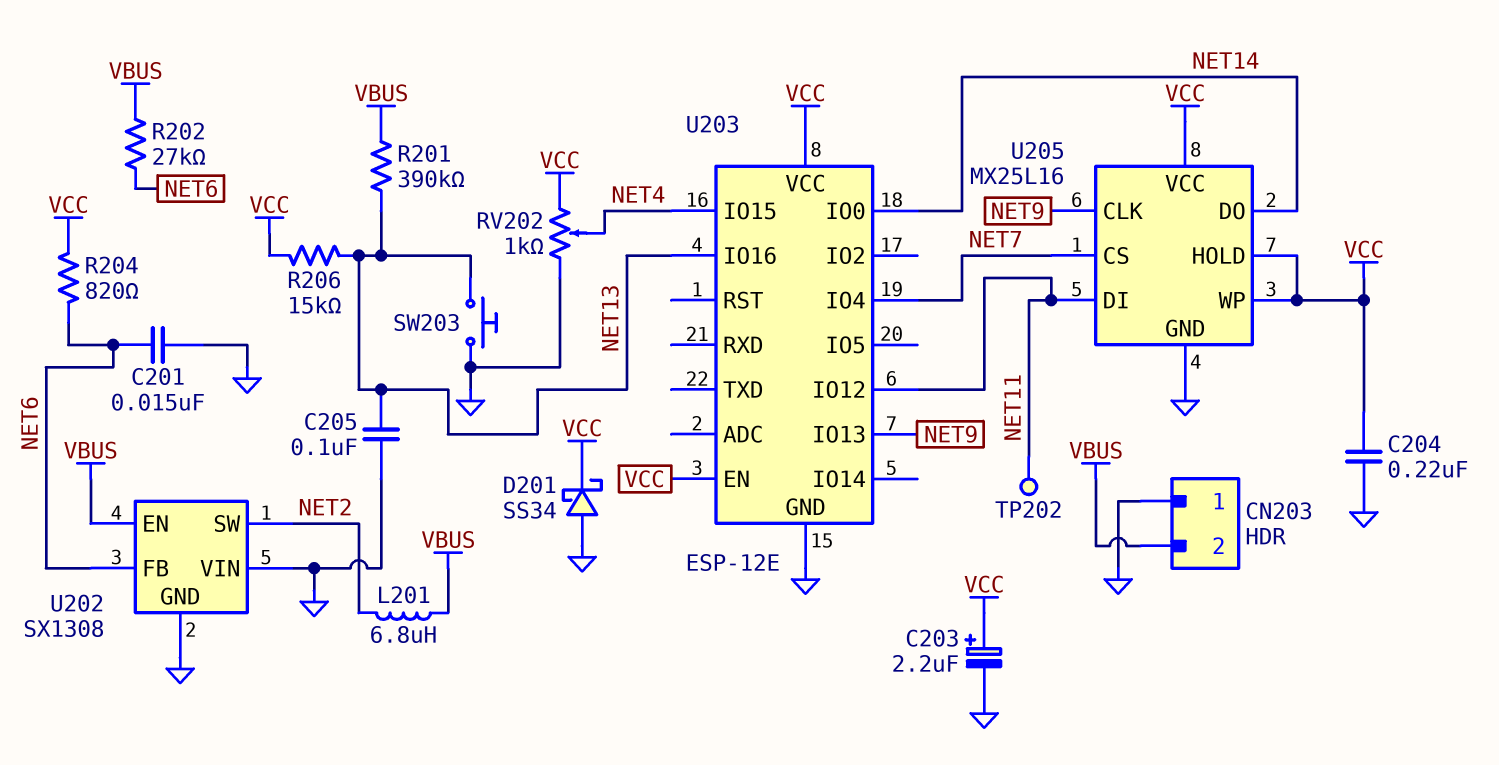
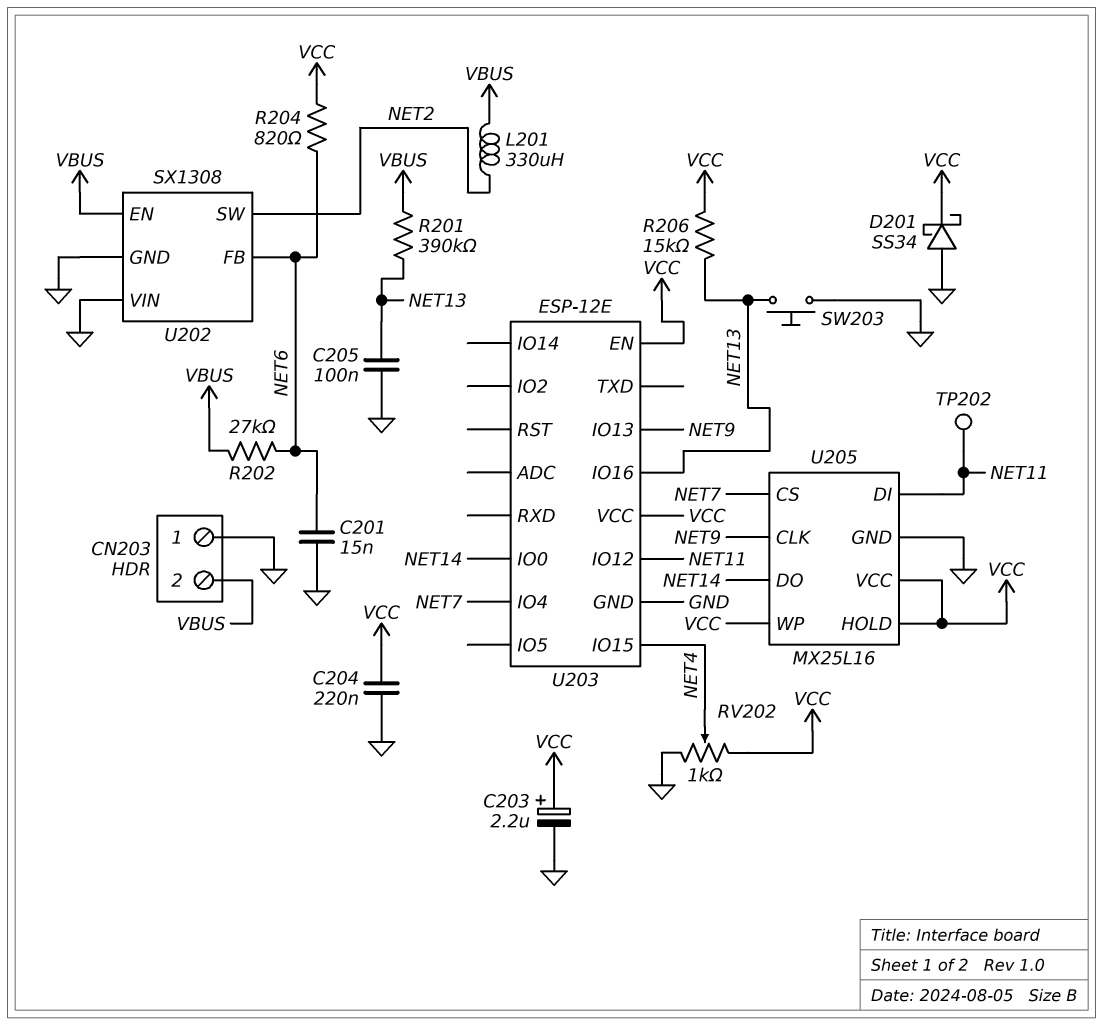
L201: 6.8uH (NET2, VBUS) -> 330uH (NET2, VBUS)

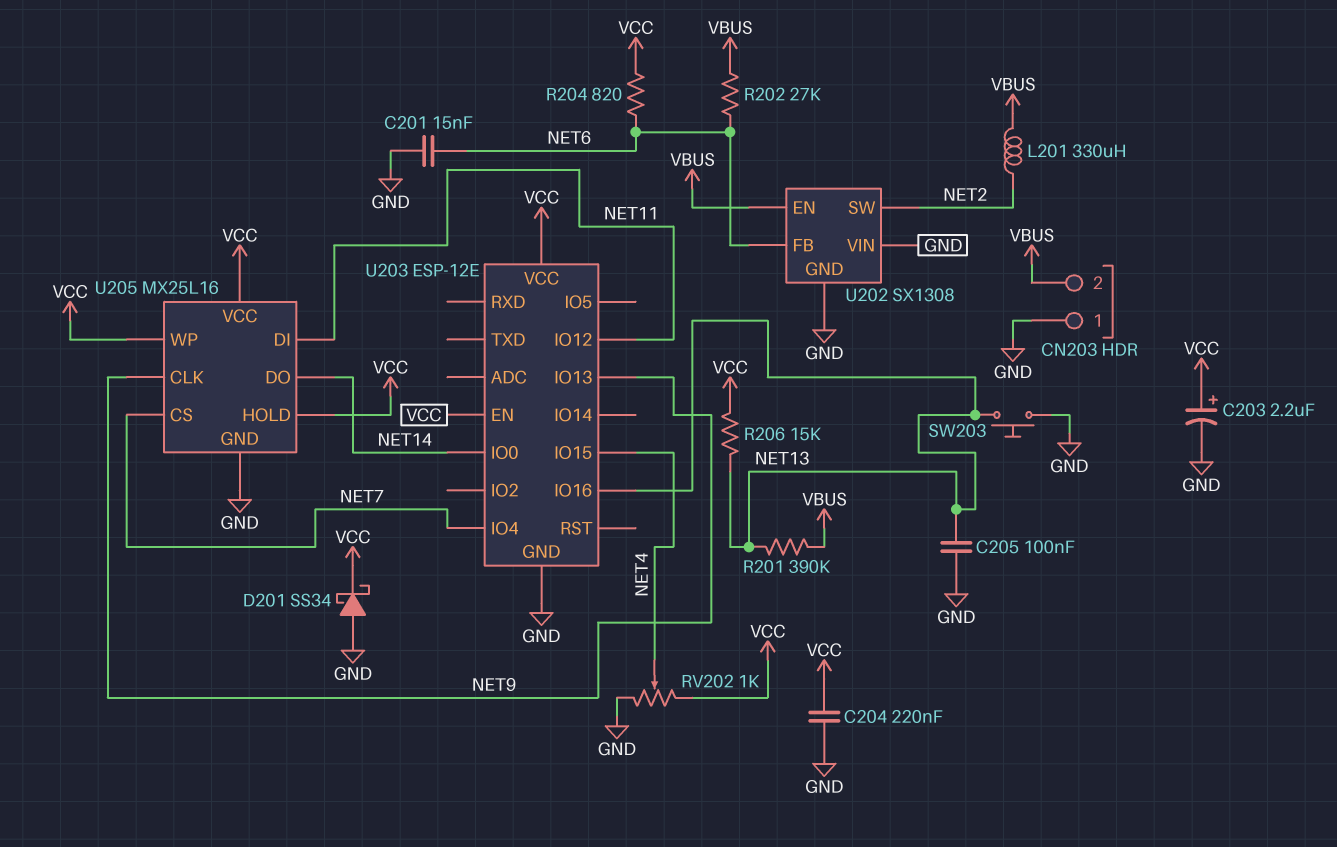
TP202: test point (NET11) -> none

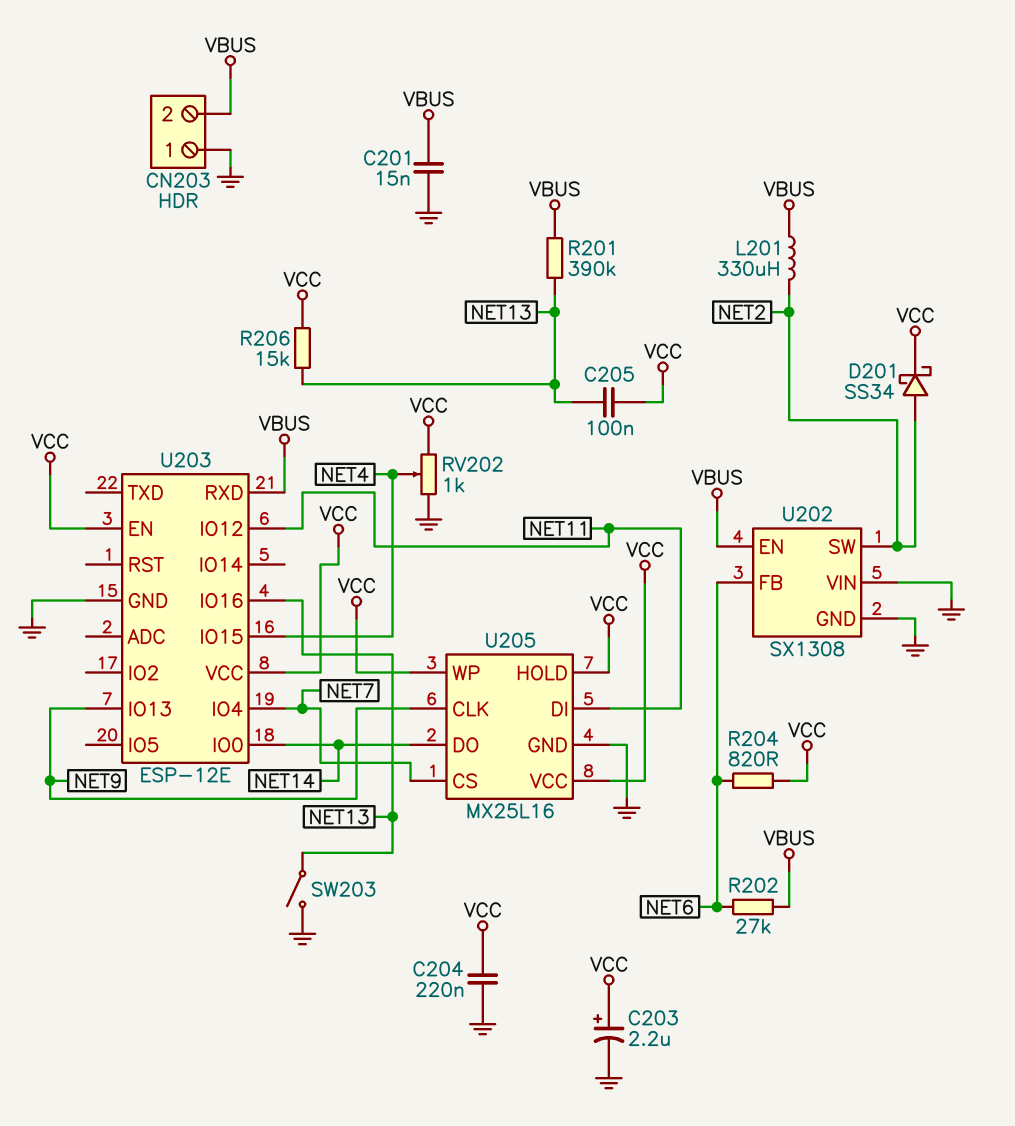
C201: 15nF (GND, NET6) -> 15nF (GND, VBUS)
C205: 100nF (GND, NET13) -> 100nF (NET13, VCC)
D201: schottky SS34 (A GND, K VCC) -> schottky SS34 (A NET2, K VCC)
SW203: button (GND, NET13) -> switch (GND, NET13)
U203 pin RXD: none -> VBUS

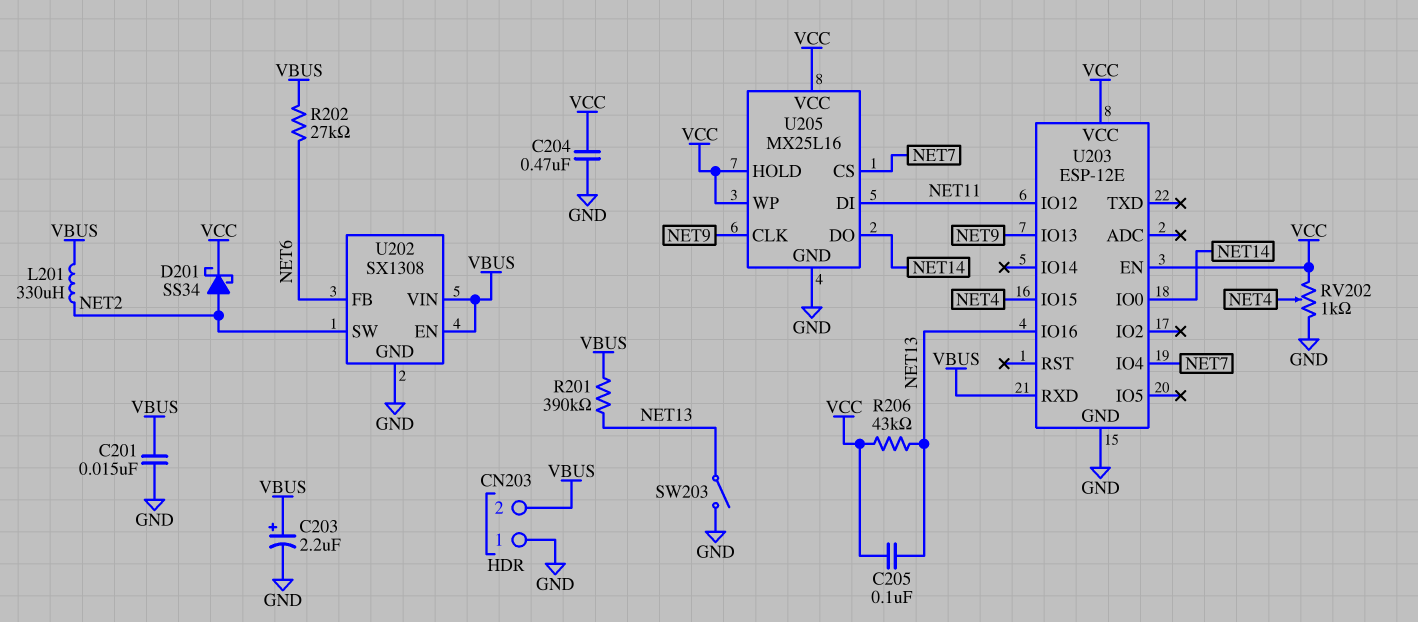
C203: 2.2uF (plus VCC, minus GND) -> 2.2uF (plus VBUS, minus GND)
C204: 220nF (GND, VCC) -> 470nF (GND, VCC)
R204: 820 (NET6, VCC) -> none
R206: 15k (NET13, VCC) -> 43k (NET13, VCC)
U202 pin VIN: GND -> VBUS

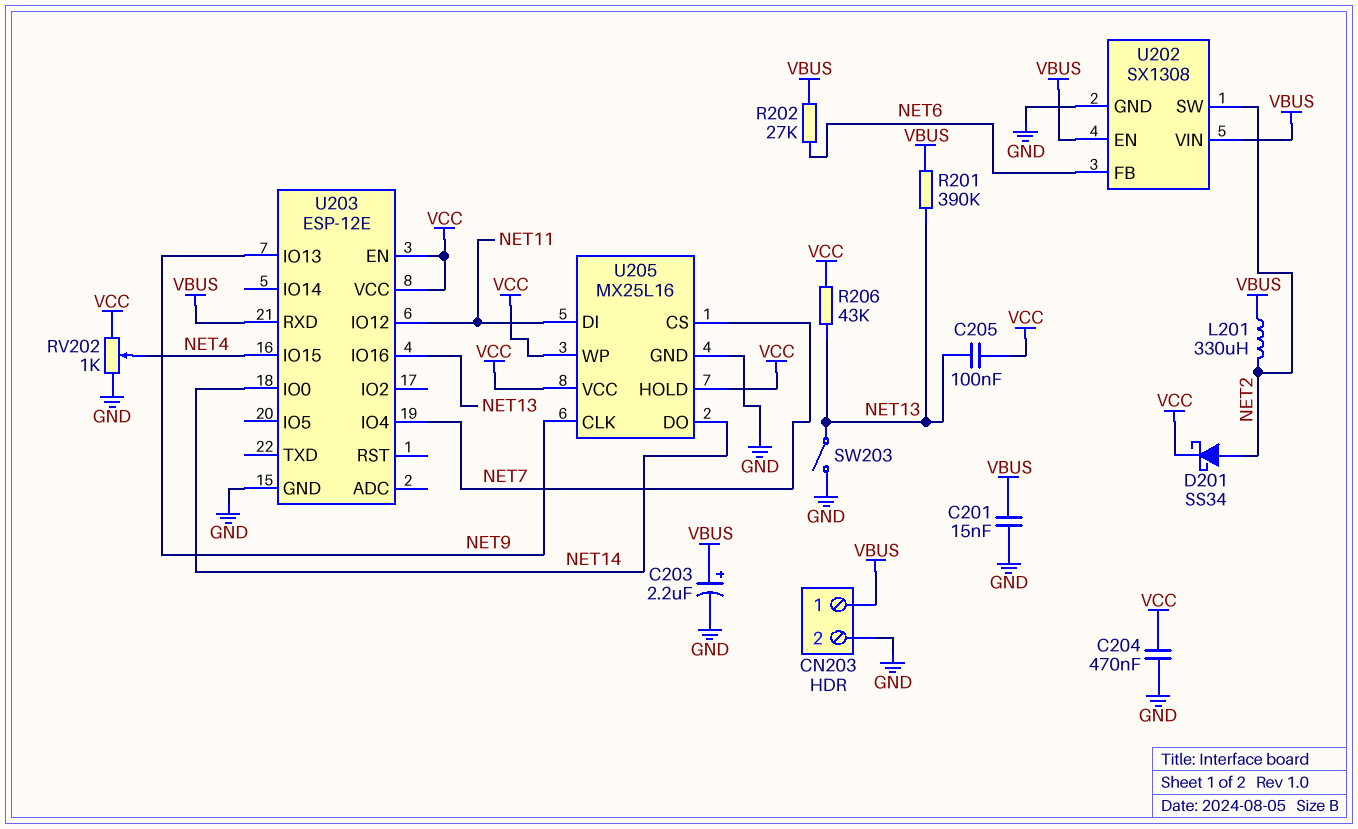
CN203 pin 1: GND -> VBUS
CN203 pin 2: VBUS -> GND

